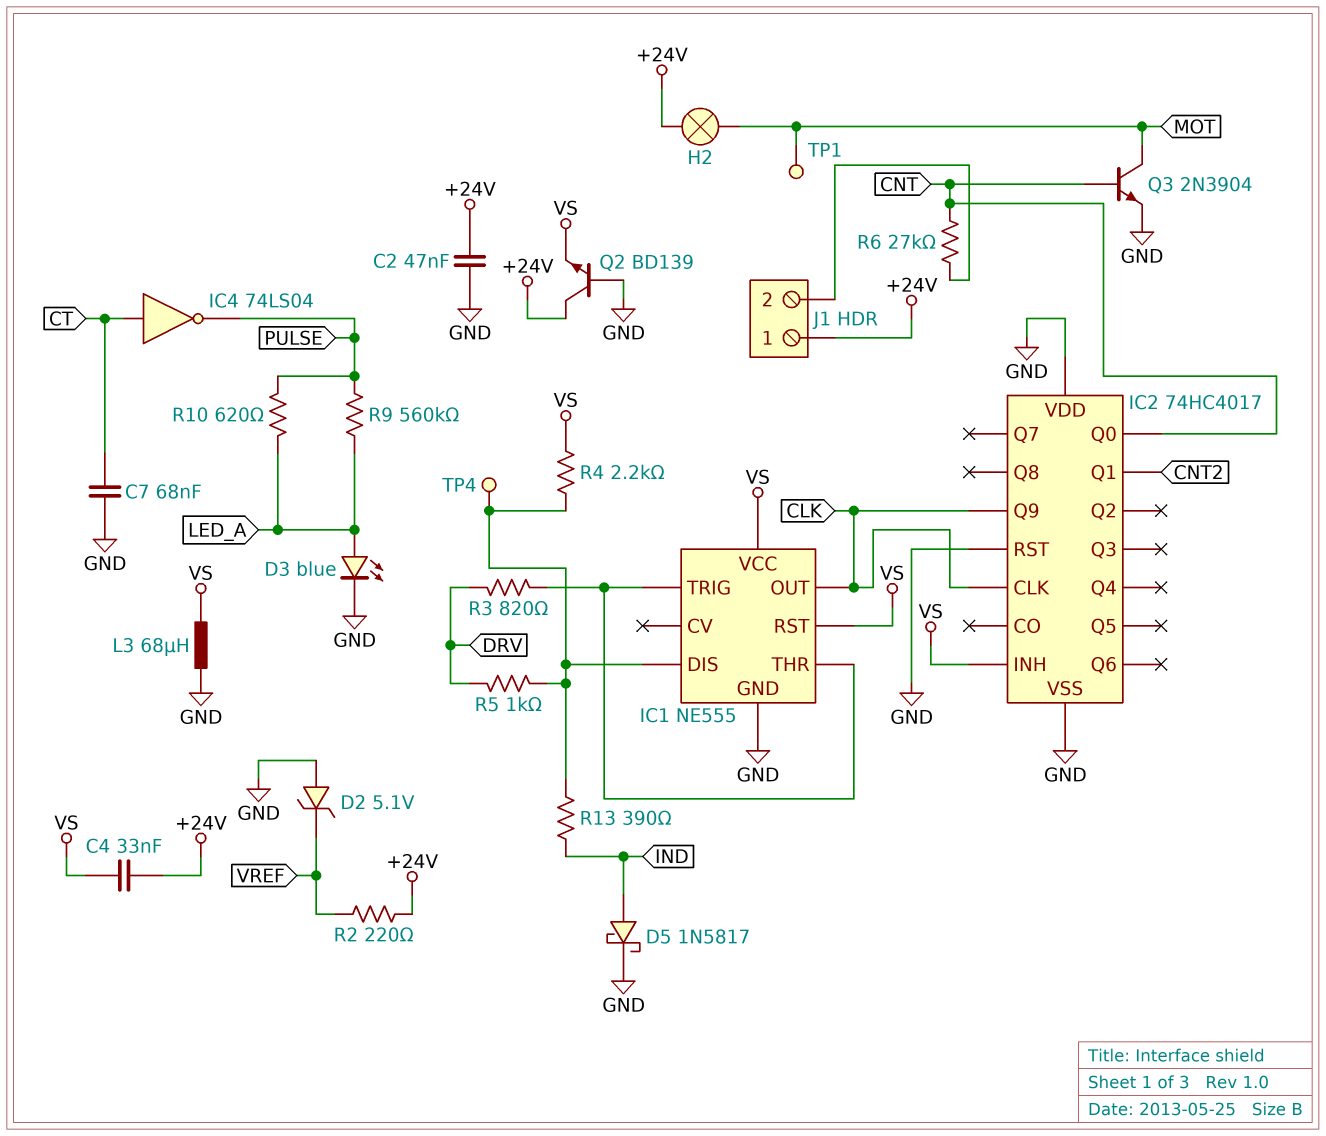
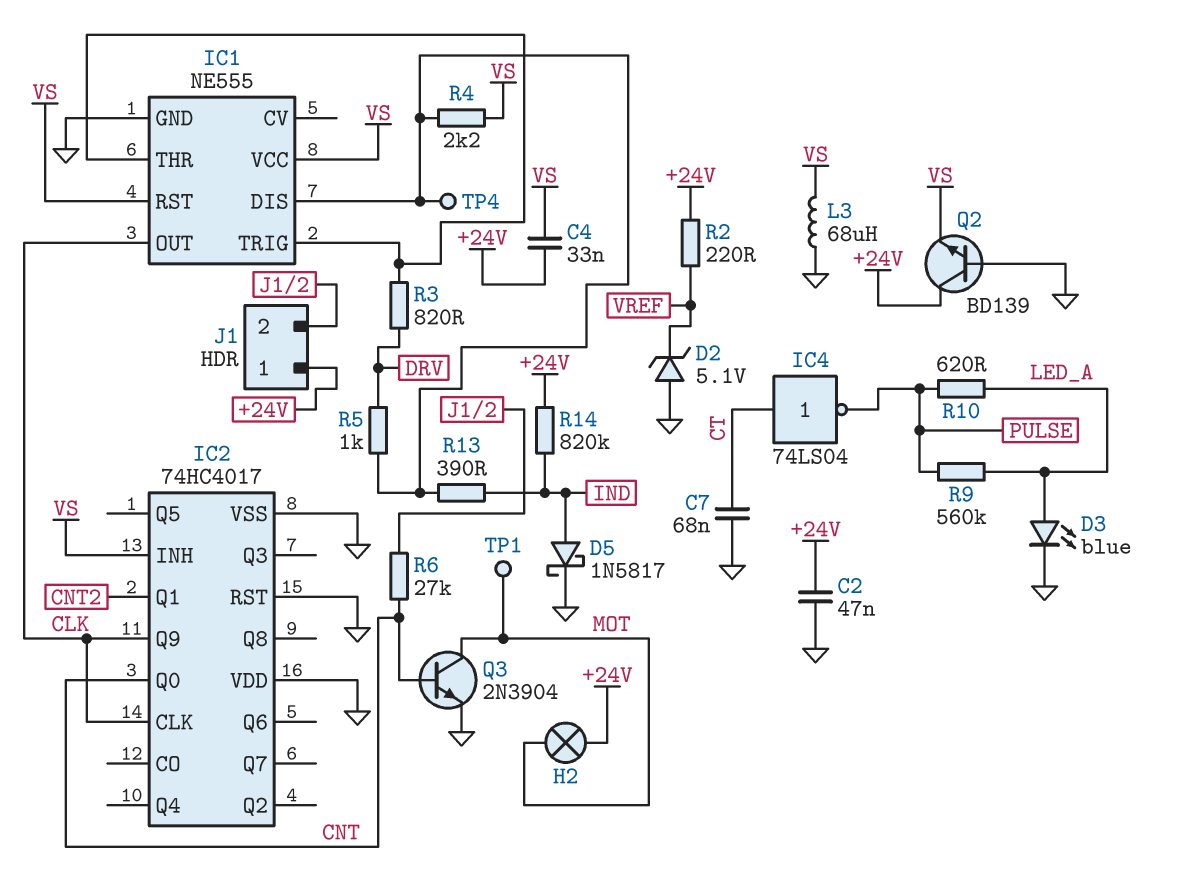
R14: none -> 820k (+24V, IND)

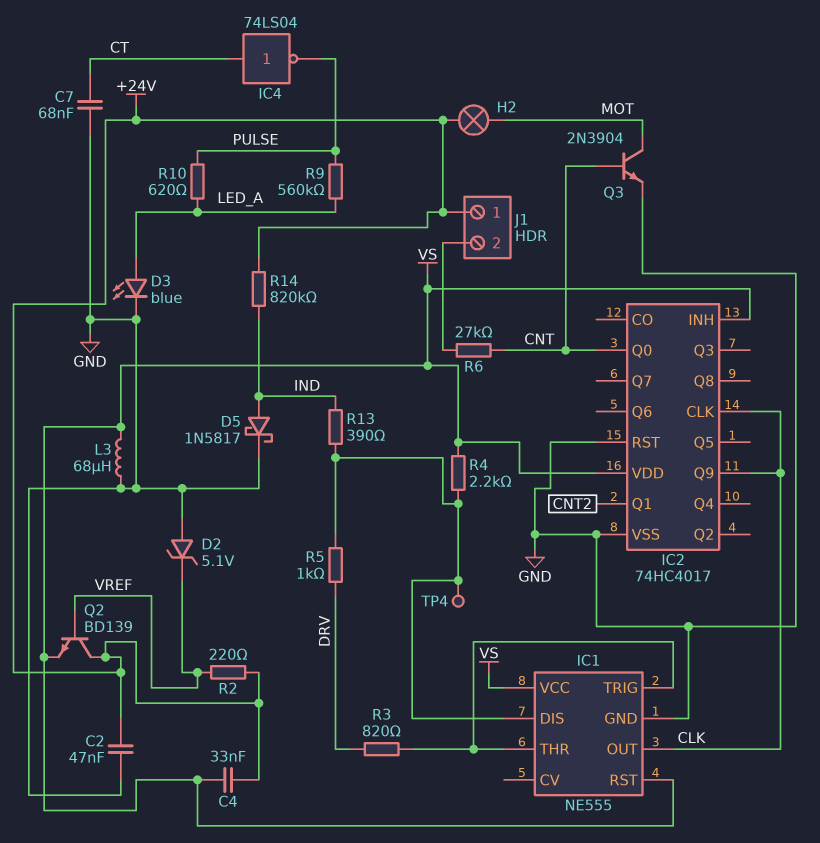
IC2 pin VDD: GND -> VS
Q2: NPN BD139 (B GND, C +24V, E VS) -> NPN BD139 (B VREF, C +24V, E VS)
TP1: test point (MOT) -> none

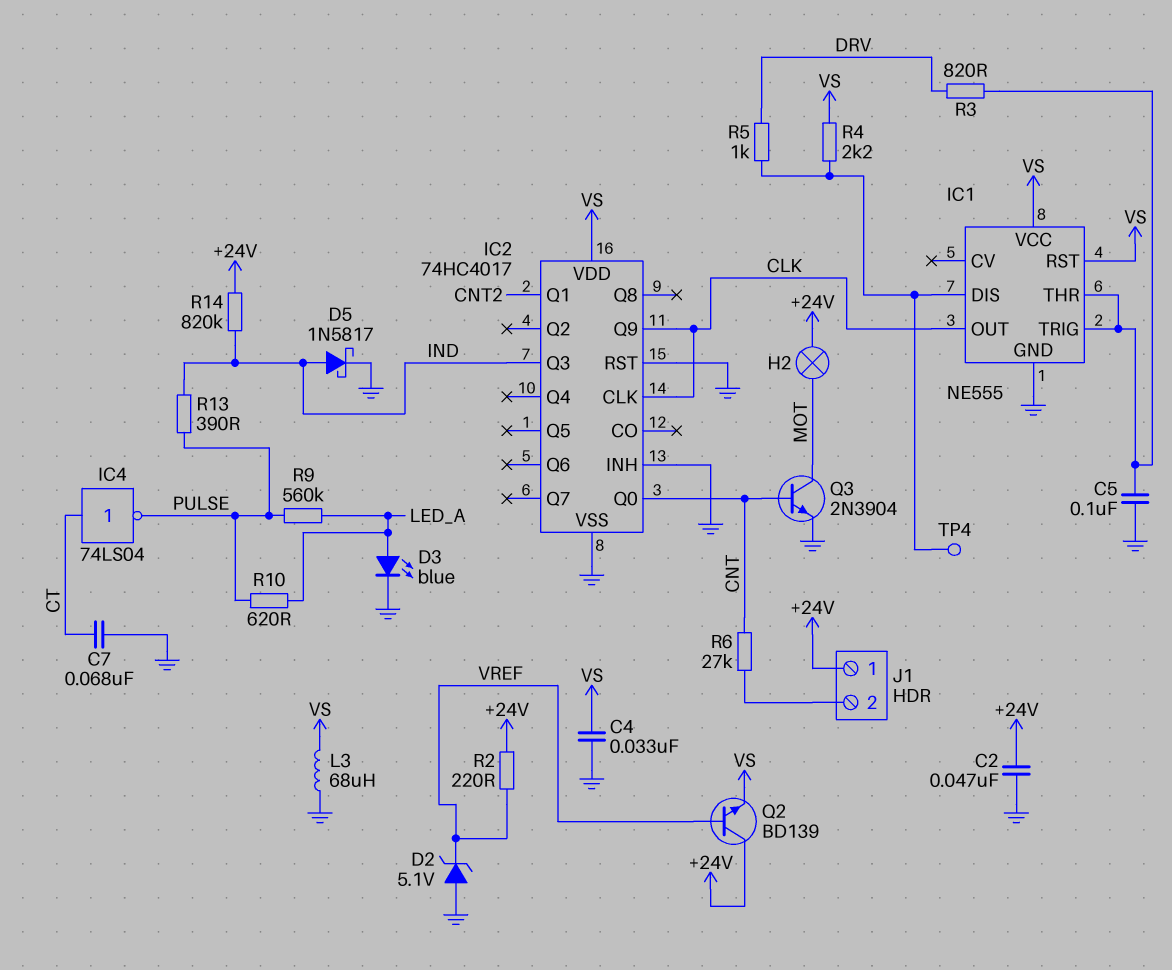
C4: 33nF (+24V, VS) -> 33nF (GND, VS)
C5: none -> 100nF (GND, IC1/THR)
IC2 pin INH: VS -> GND
IC2 pin Q3: none -> IND
R13: 390 (IC1/DIS, IND) -> 390 (IND, PULSE)

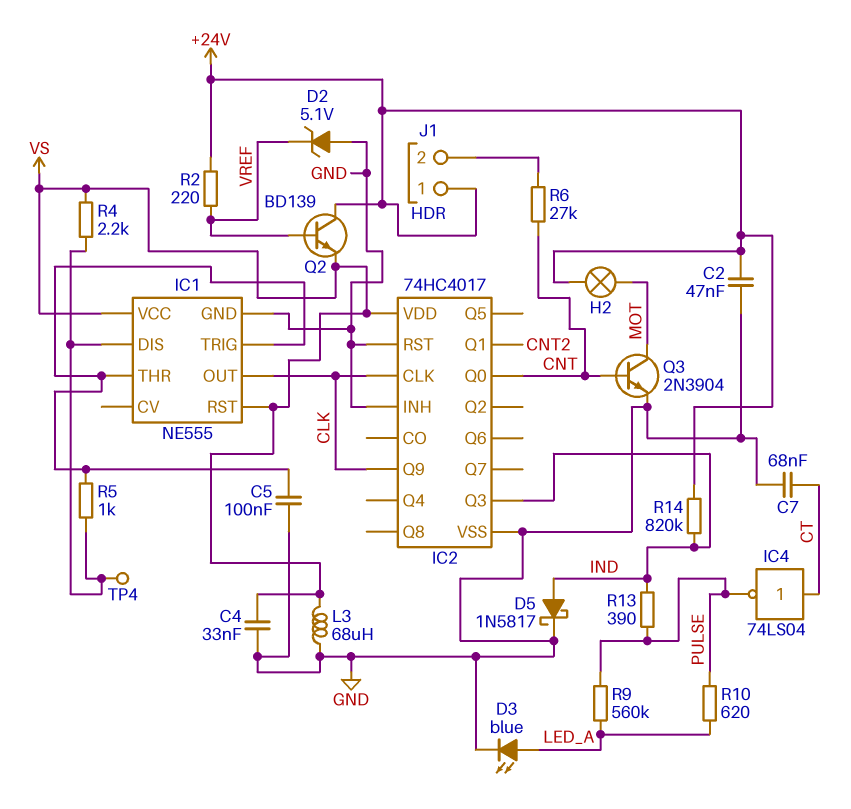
R3: 820 (DRV, IC1/THR) -> none
R5: 1k (DRV, IC1/DIS) -> 1k (IC1/DIS, IC1/THR)

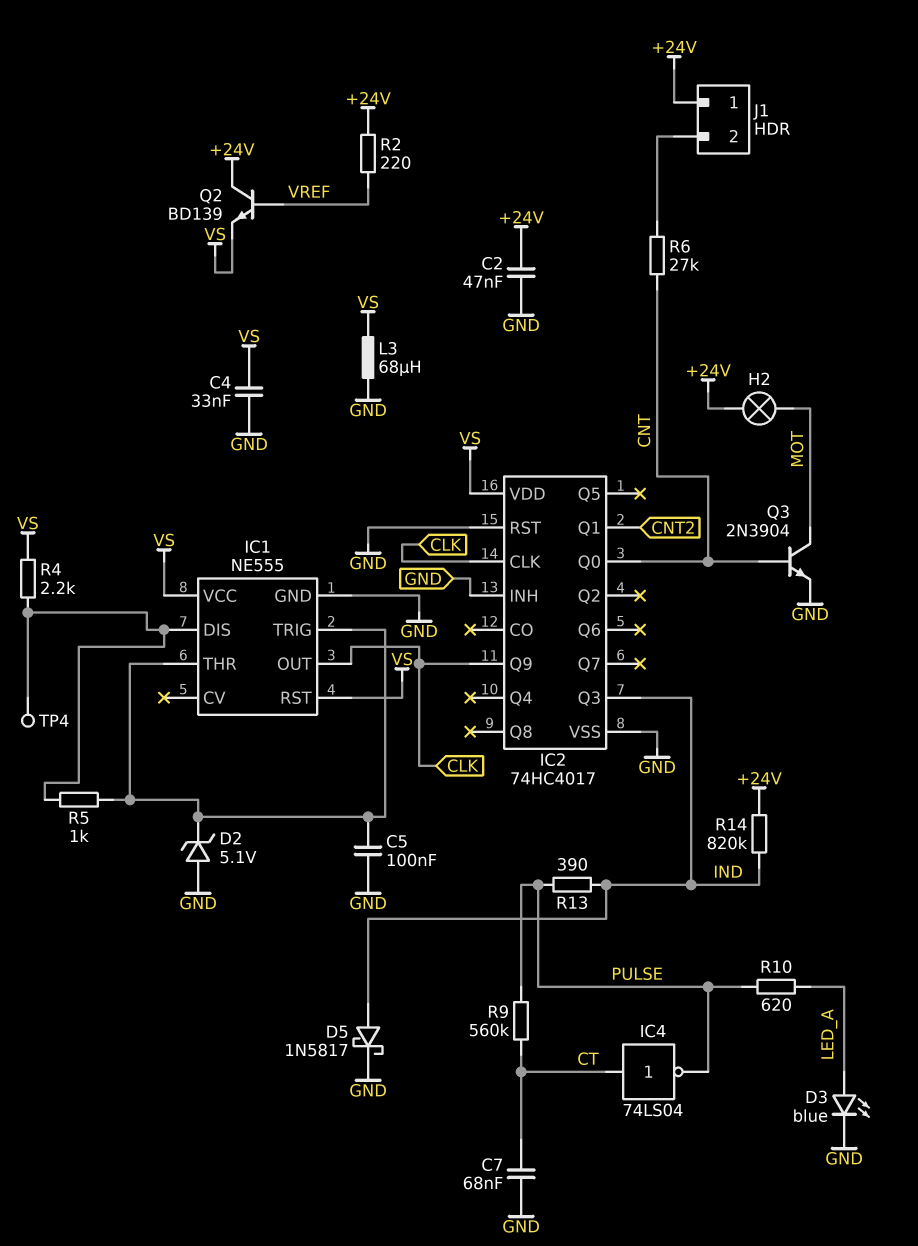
D2: zener 5.1V (A GND, K VREF) -> zener 5.1V (A GND, K IC1/THR)
R9: 560k (LED_A, PULSE) -> 560k (CT, PULSE)

